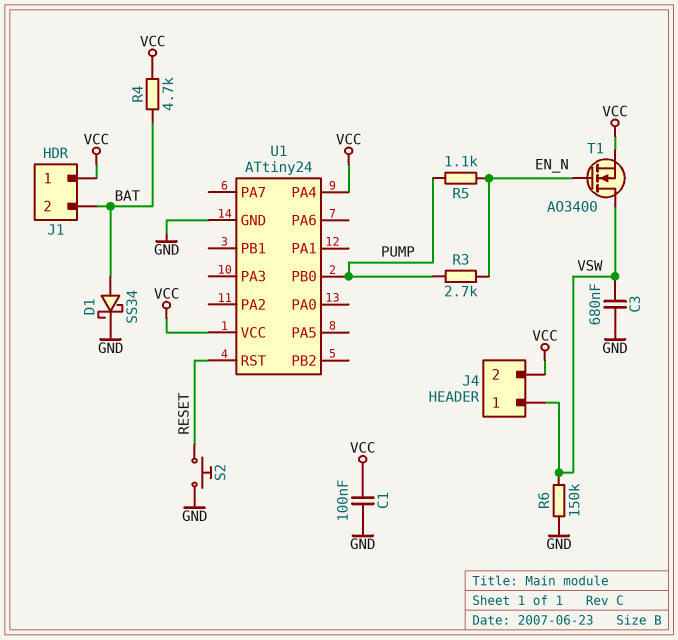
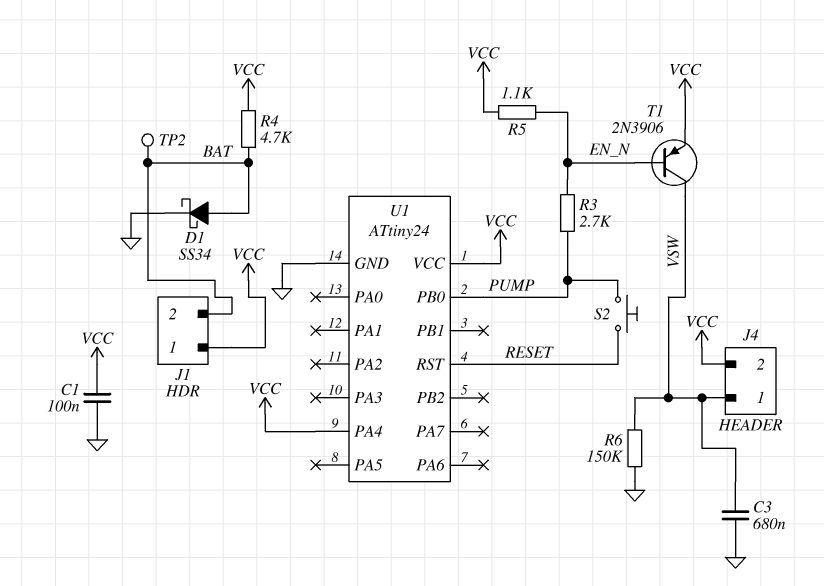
R5: 1.1k (EN_N, PUMP) -> 1.1k (EN_N, VCC)
S2: button (GND, RESET) -> button (PUMP, RESET)
T1: NMOS AO3400 (G EN_N, D VSW, S VCC) -> PNP 2N3906 (B EN_N, C VSW, E VCC)
TP2: none -> test point (BAT)

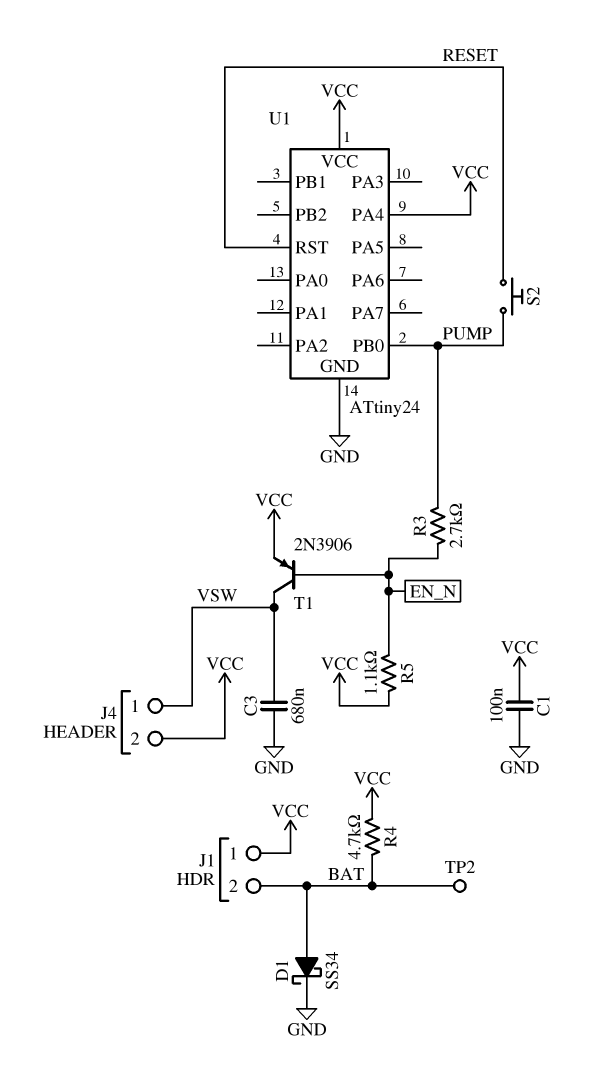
R6: 150k (GND, VSW) -> none

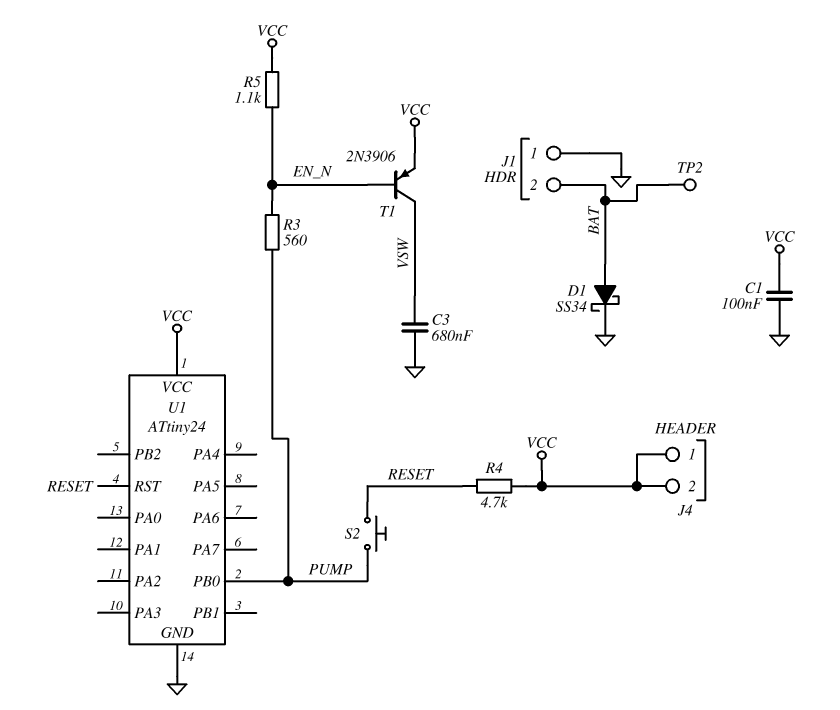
J1 pin 1: VCC -> GND
J4 pin 1: VSW -> VCC
R3: 2.7k (EN_N, PUMP) -> 560 (EN_N, PUMP)
R4: 4.7k (BAT, VCC) -> 4.7k (RESET, VCC)
U1 pin PA4: VCC -> none

